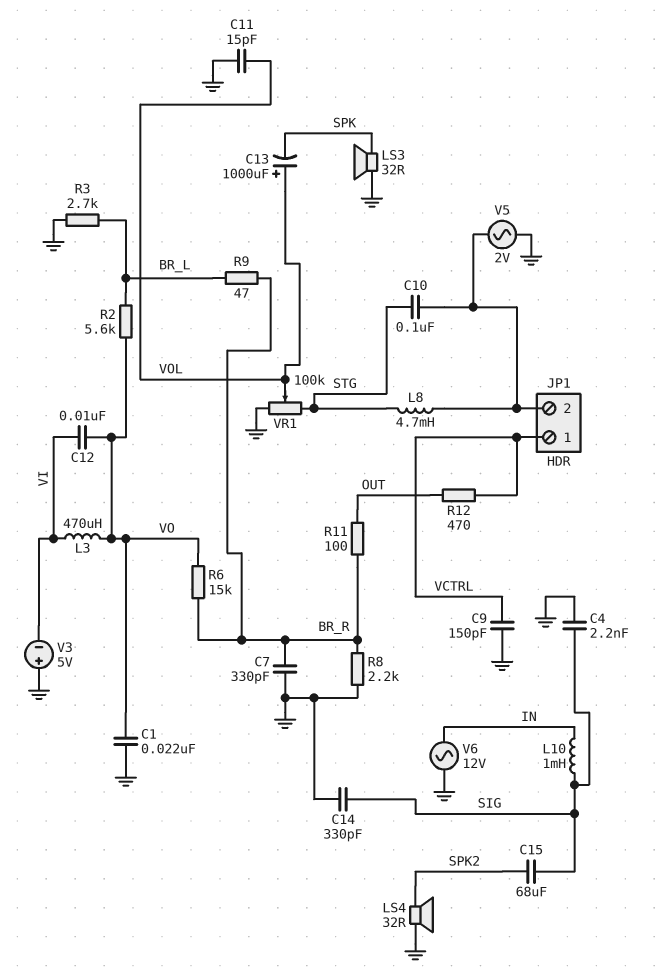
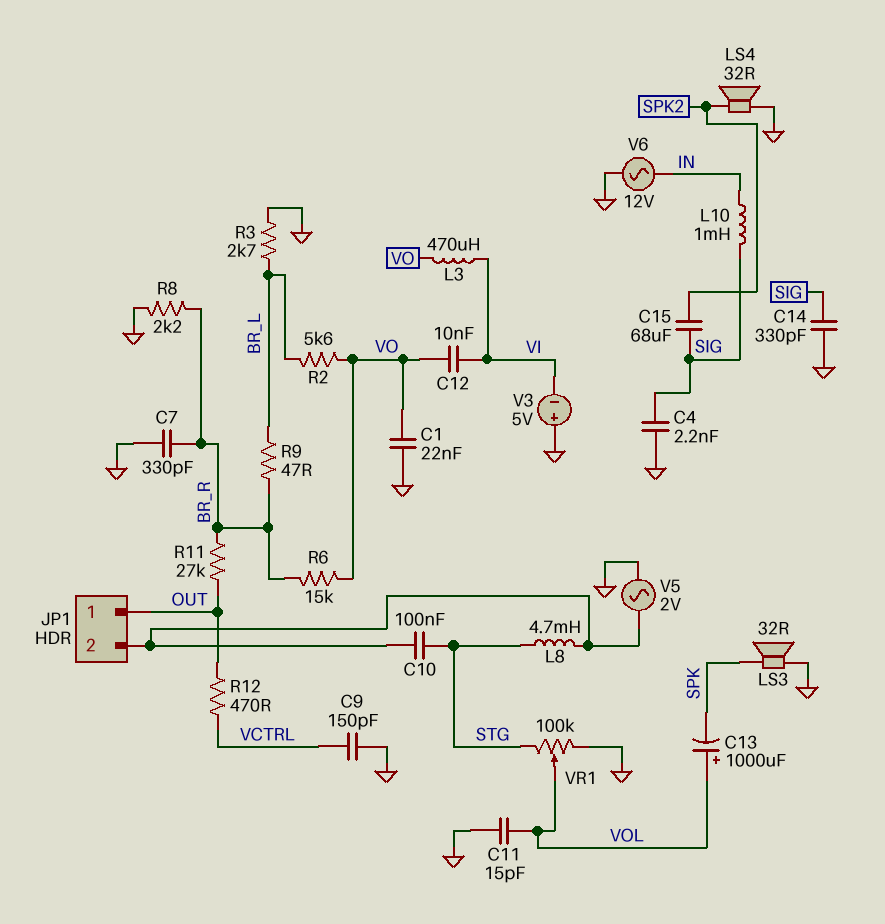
JP1 pin 1: VCTRL -> OUT
R11: 100 (BR_R, OUT) -> 27k (BR_R, OUT)

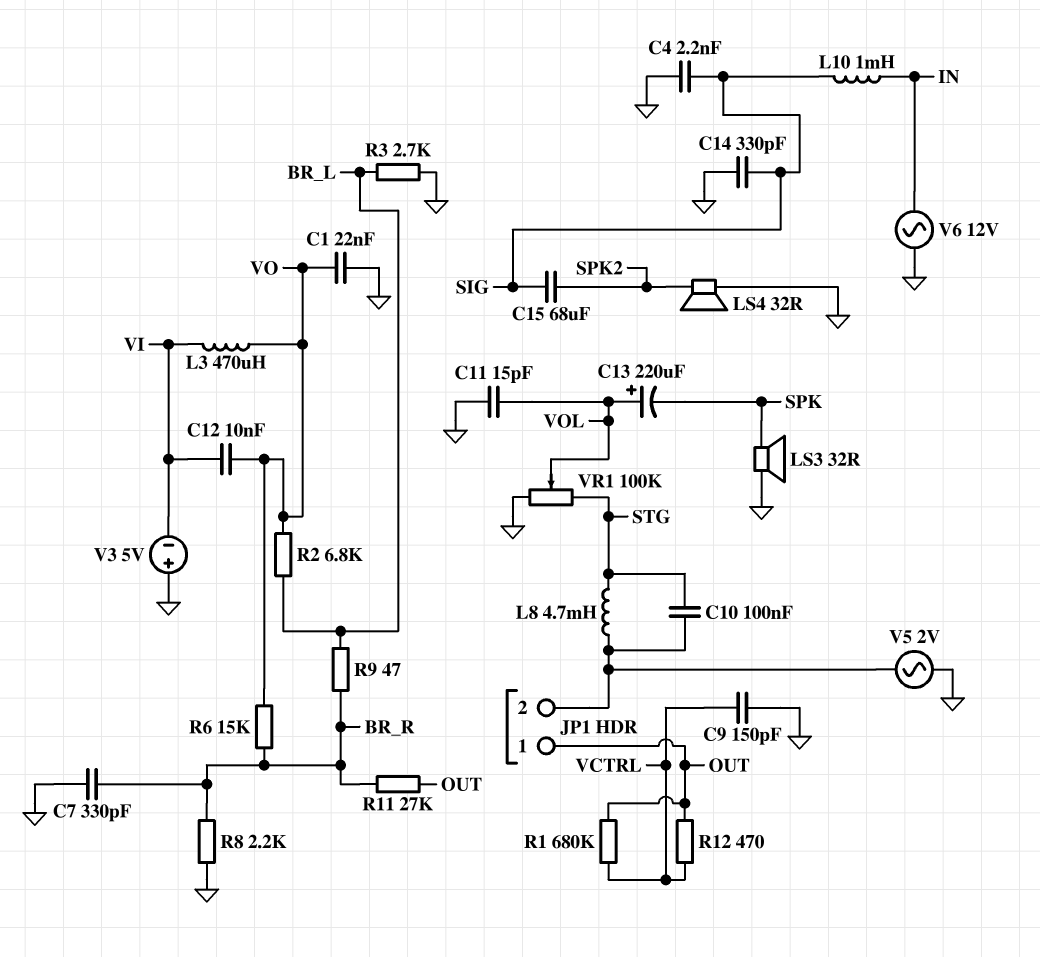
C13: 1000uF (plus VOL, minus SPK) -> 220uF (plus VOL, minus SPK)
R1: none -> 680k (OUT, VCTRL)
R2: 5.6k (BR_L, VO) -> 6.8k (BR_L, VO)

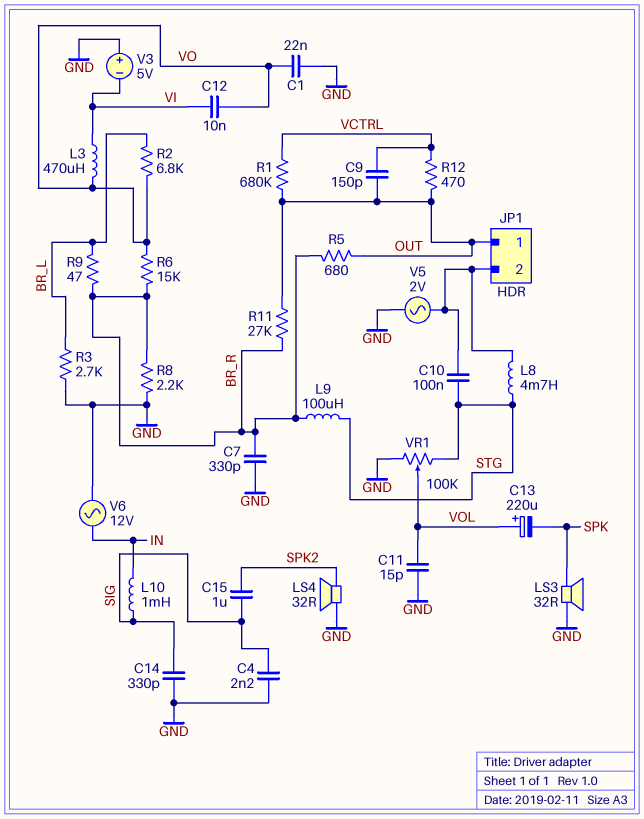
C9: 150pF (GND, VCTRL) -> 150pF (OUT, VCTRL)
C15: 68uF (SIG, SPK2) -> 1uF (SIG, SPK2)
L9: none -> 100uH (BR_R, STG)
R5: none -> 680 (BR_R, OUT)

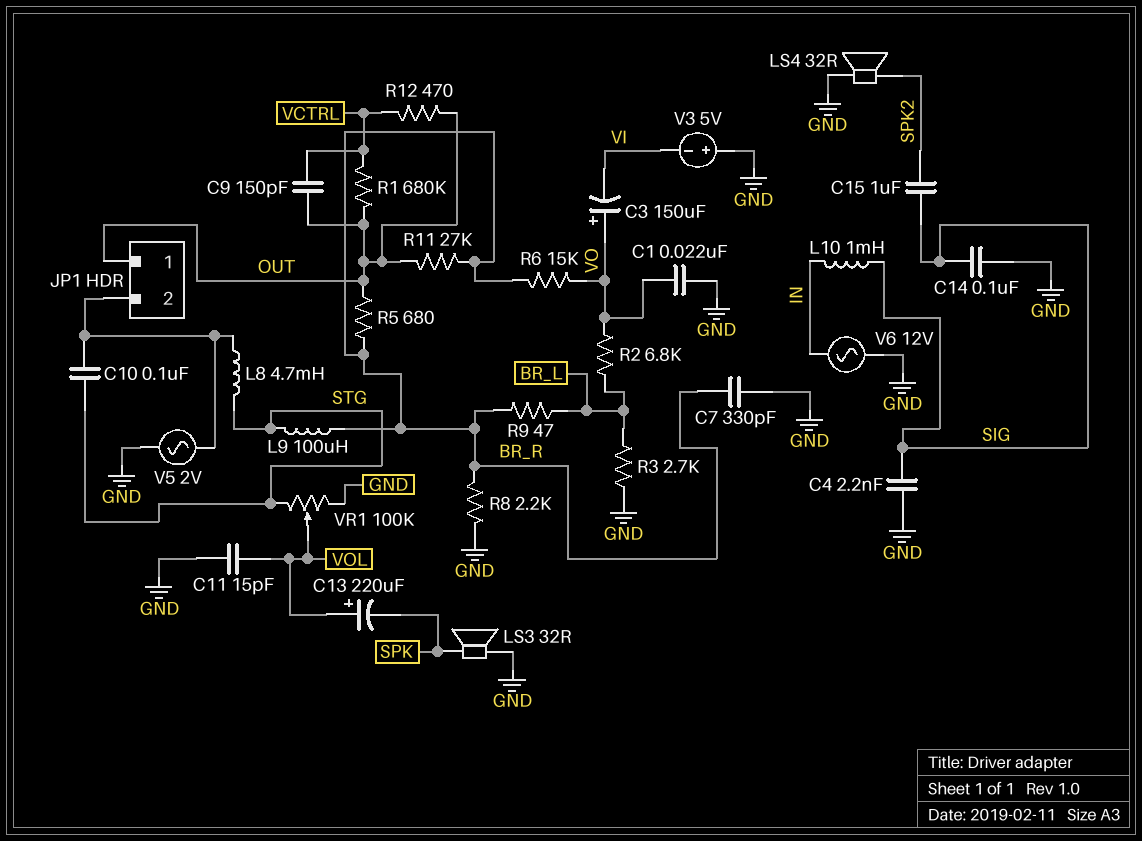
C3: none -> 150uF (plus VO, minus VI)
C12: 10nF (VI, VO) -> none
C14: 330pF (GND, SIG) -> 100nF (GND, SIG)
L3: 470uH (VI, VO) -> none

